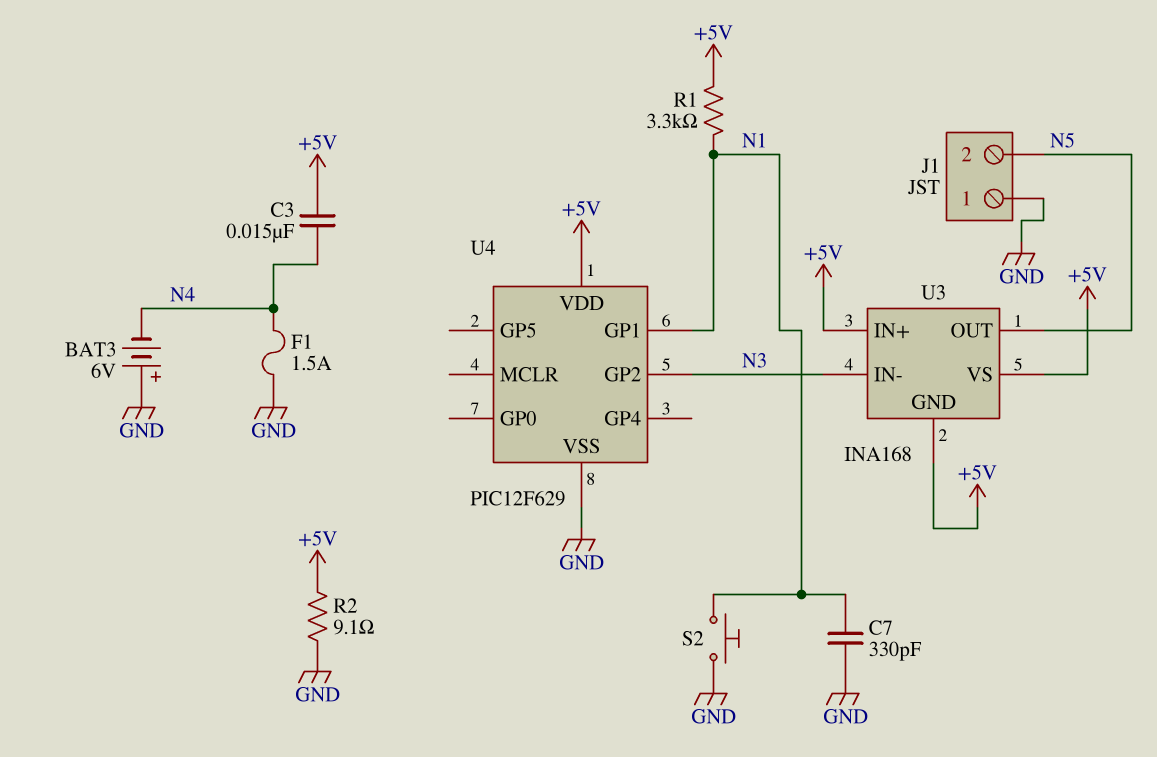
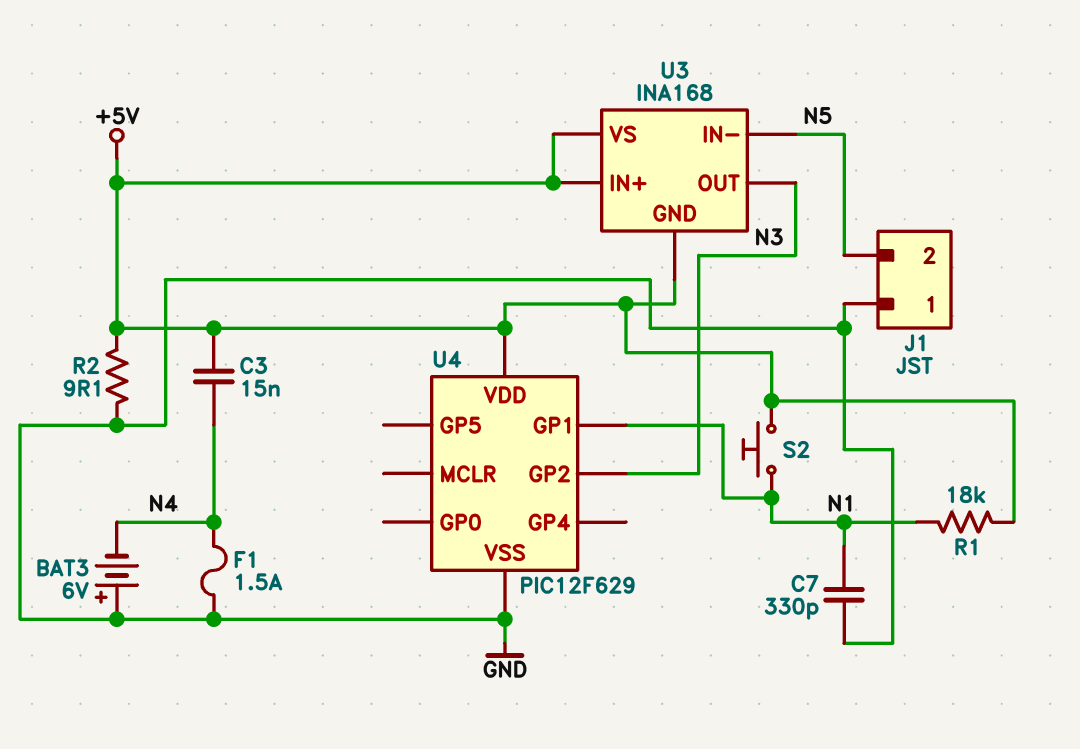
R1: 3.3k (+5V, N1) -> 18k (+5V, N1)
S2: button (GND, N1) -> button (+5V, N1)
U3 pin IN-: N3 -> N5
U3 pin OUT: N5 -> N3

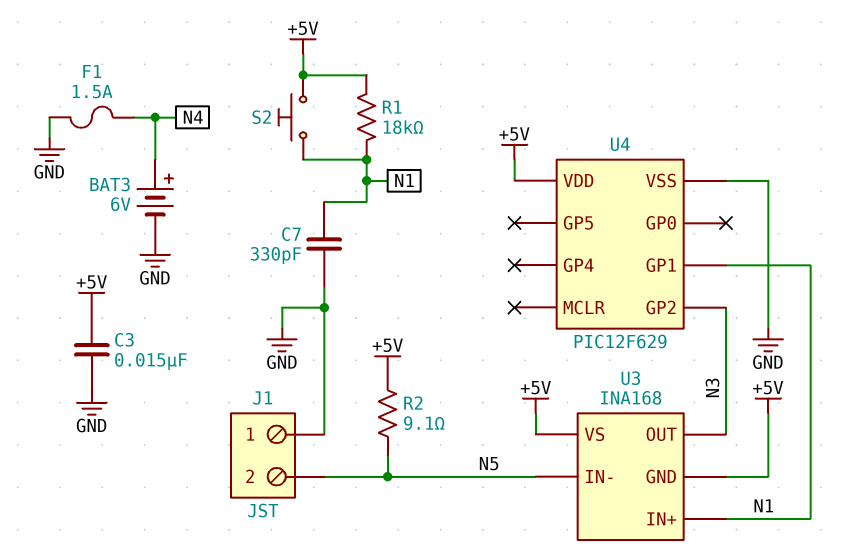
BAT3: 6V (plus GND, minus N4) -> 6V (plus N4, minus GND)
C3: 15nF (+5V, N4) -> 15nF (+5V, GND)
R2: 9.1 (+5V, GND) -> 9.1 (+5V, N5)
U3 pin IN+: +5V -> N1

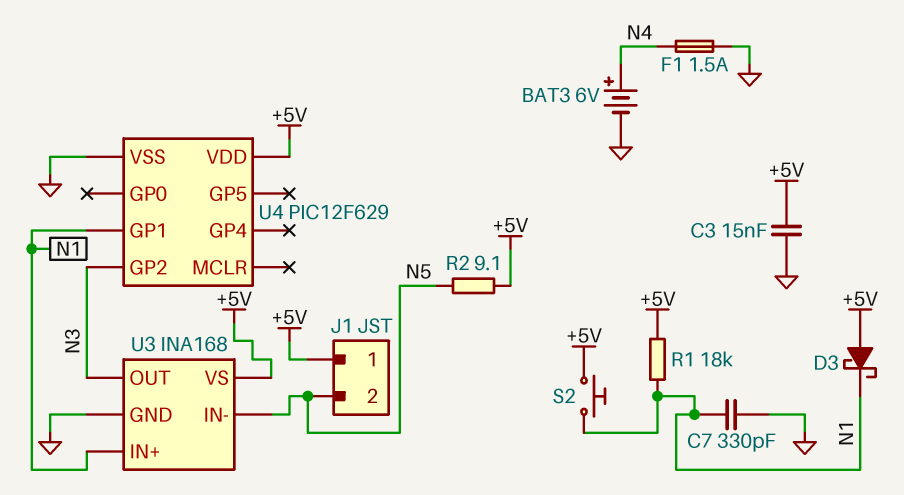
D3: none -> schottky (A +5V, K N1)
J1 pin 1: GND -> +5V
U3 pin GND: +5V -> GND

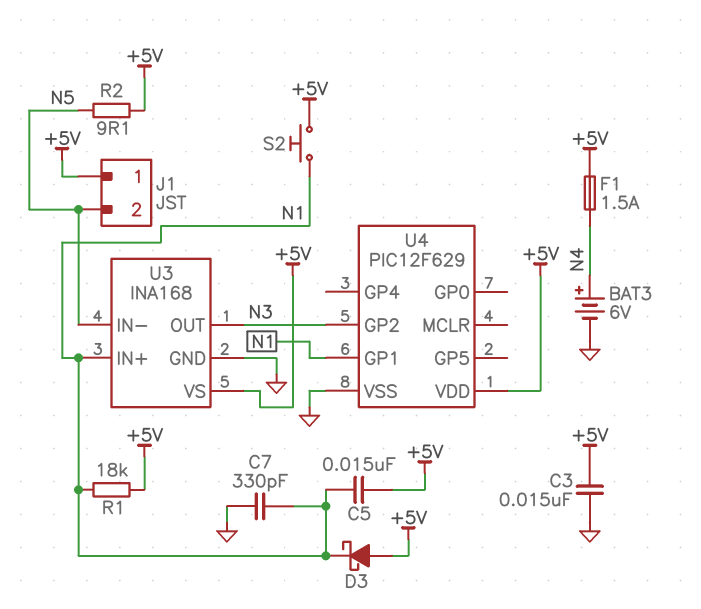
C5: none -> 15nF (+5V, N1)
F1: 1.5A (GND, N4) -> 1.5A (+5V, N4)

